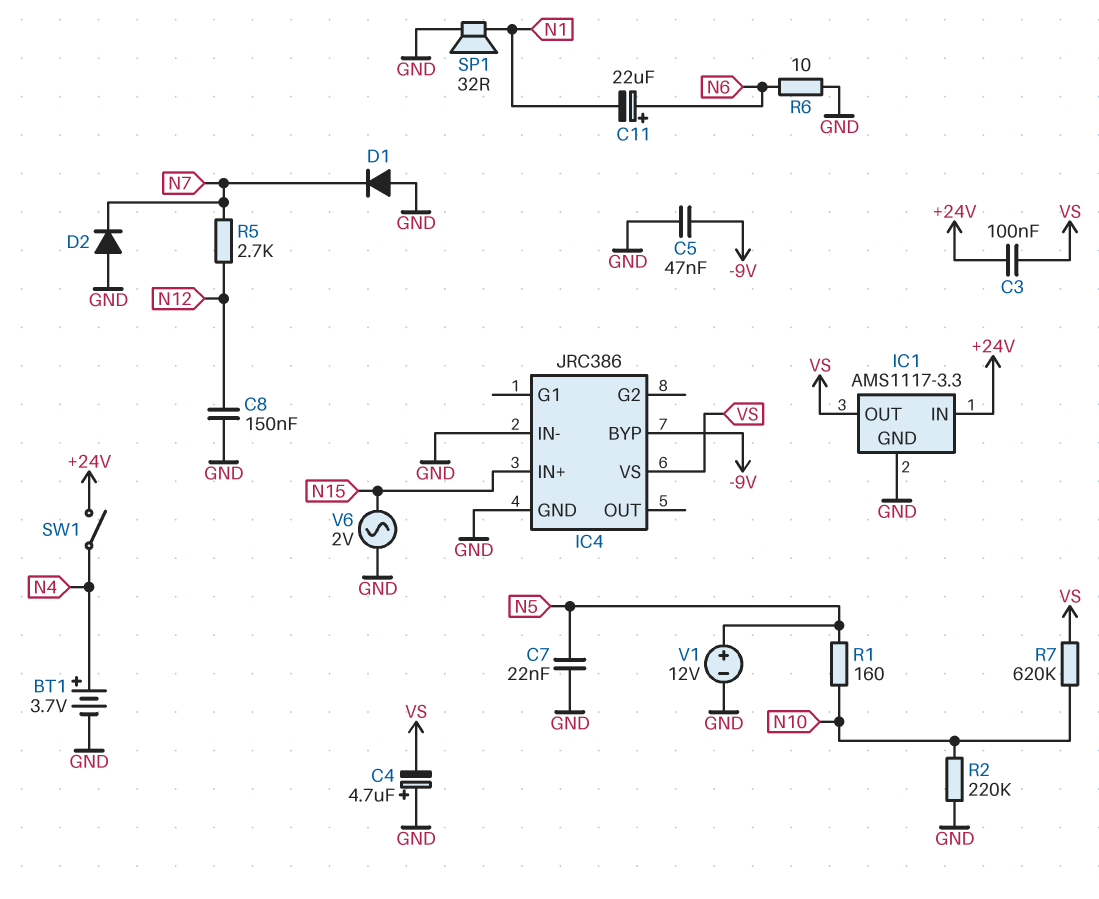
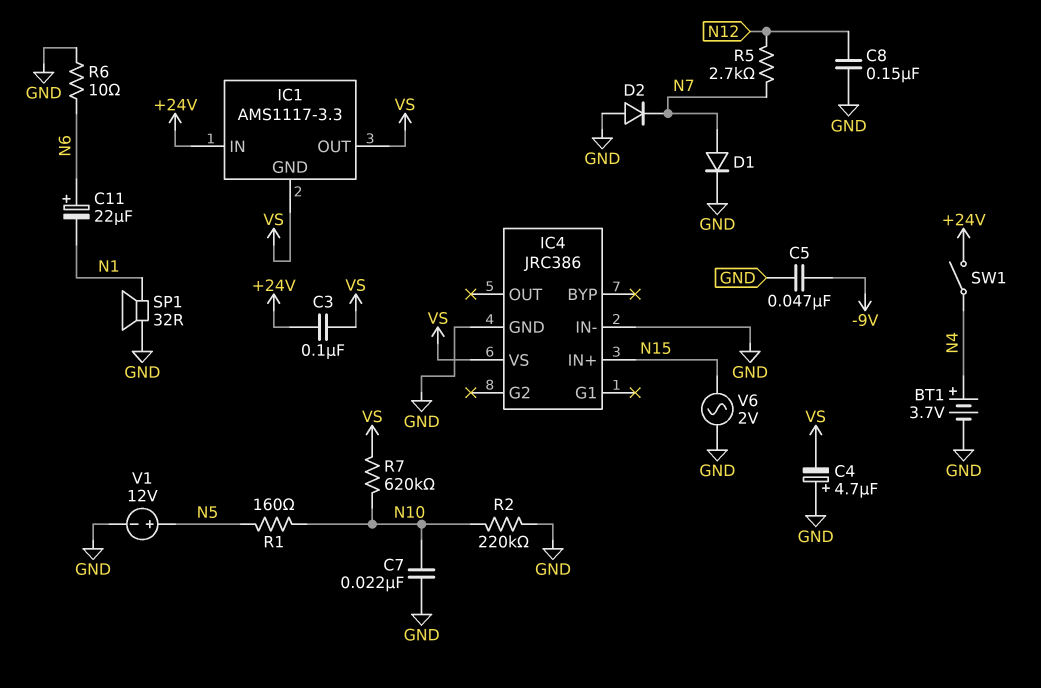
C7: 22nF (GND, N5) -> 22nF (GND, N10)
D1: diode (A GND, K N7) -> diode (A N7, K GND)
IC1 pin GND: GND -> VS
IC4 pin BYP: -9V -> none

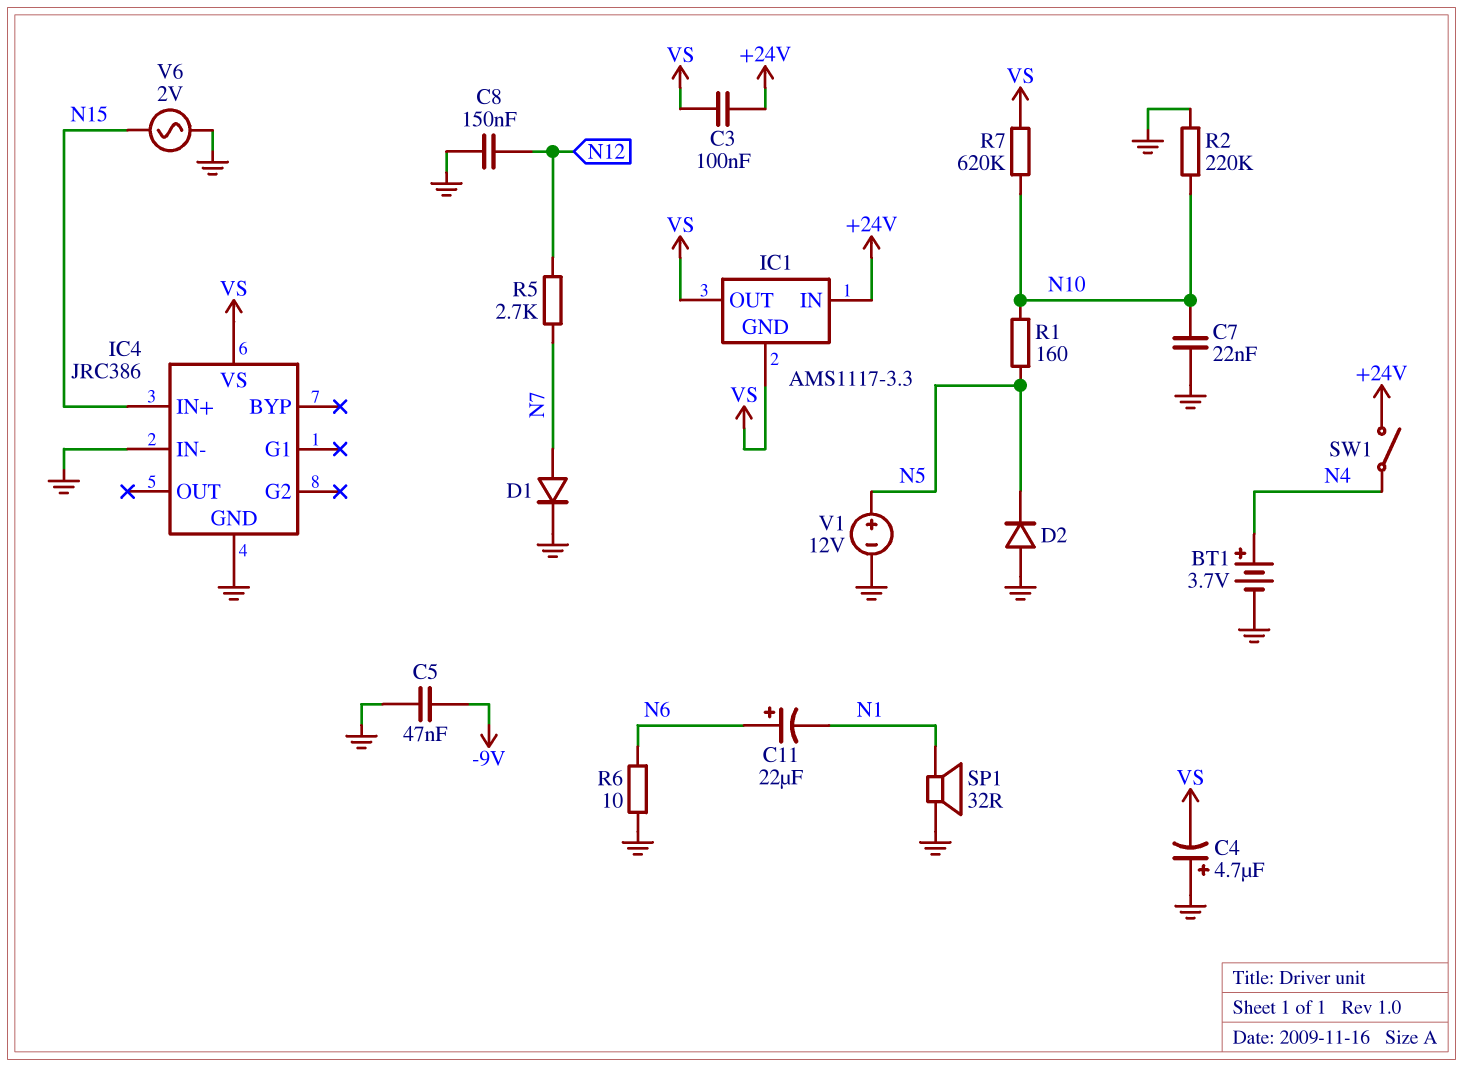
D2: diode (A GND, K N7) -> diode (A GND, K N5)

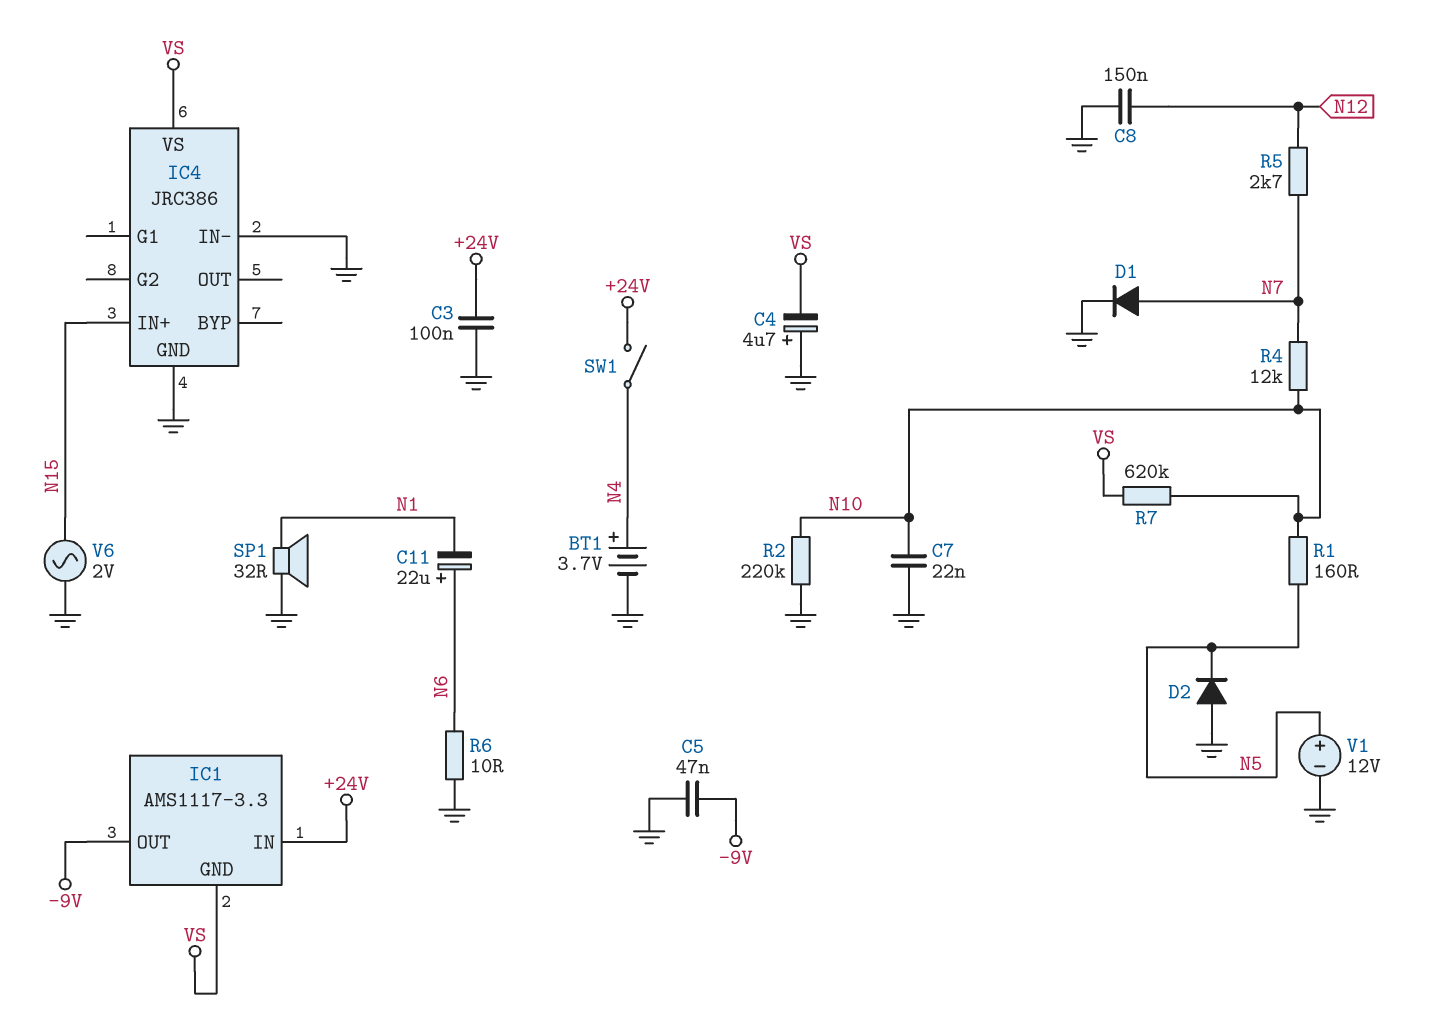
C3: 100nF (+24V, VS) -> 100nF (+24V, GND)
IC1 pin OUT: VS -> -9V
R4: none -> 12k (N7, N10)

